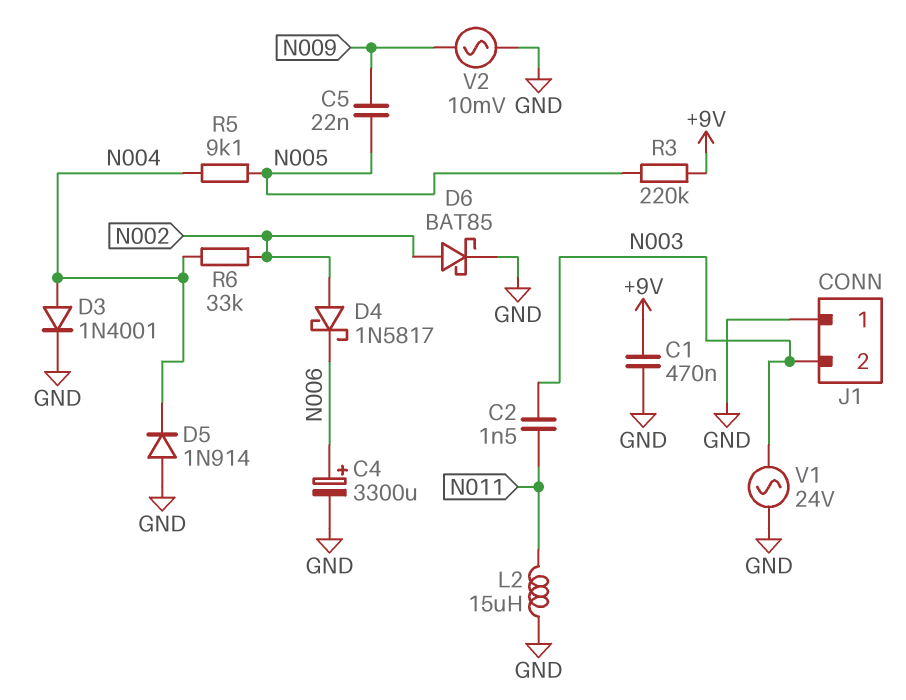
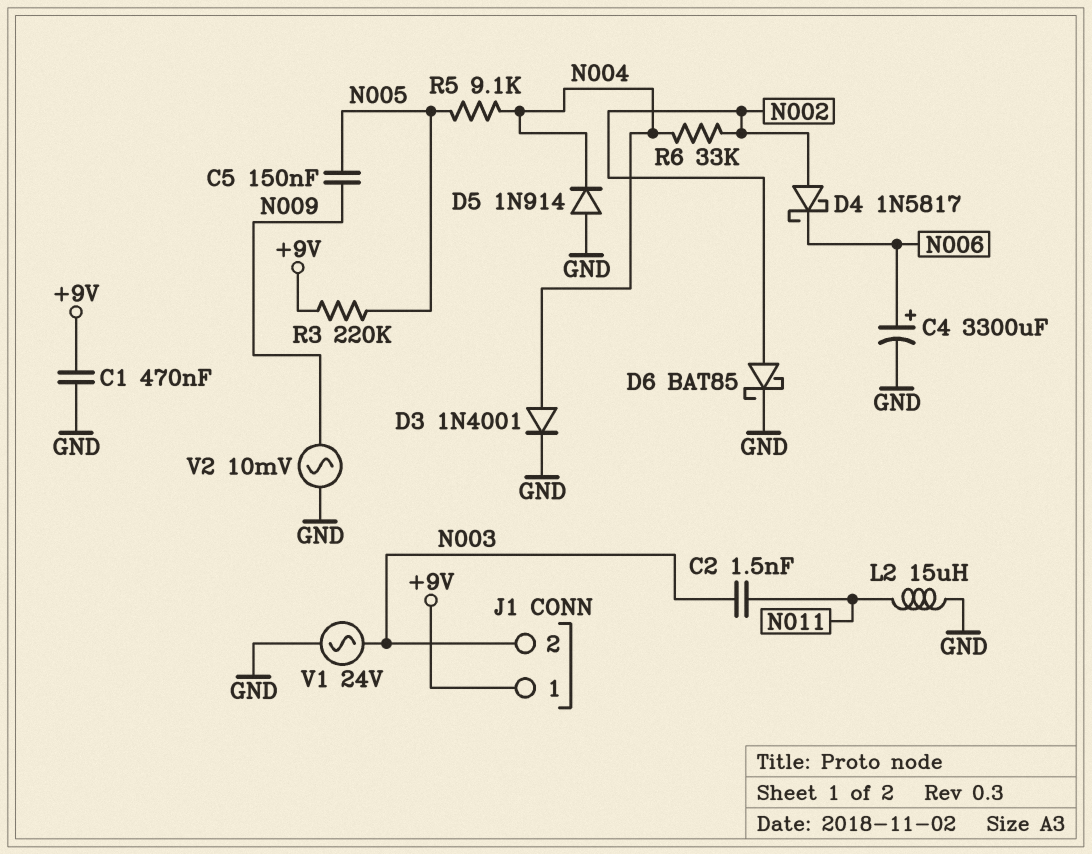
C5: 22nF (N005, N009) -> 150nF (N005, N009)
J1 pin 1: GND -> +9V

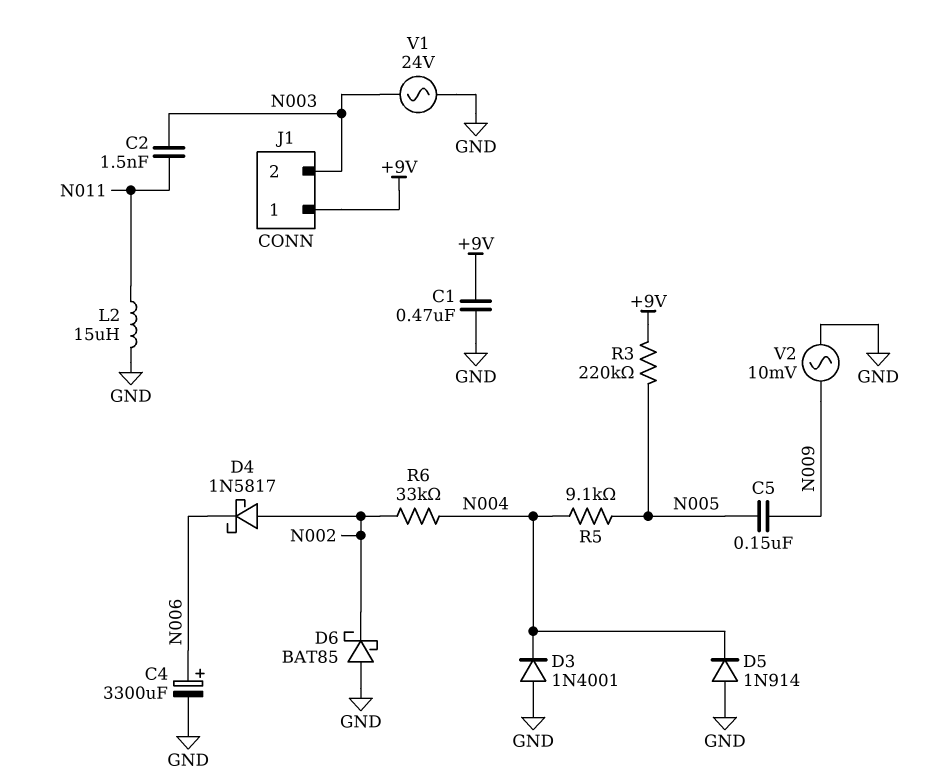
D3: diode 1N4001 (A N004, K GND) -> diode 1N4001 (A GND, K N004)
D6: schottky BAT85 (A N002, K GND) -> schottky BAT85 (A GND, K N002)

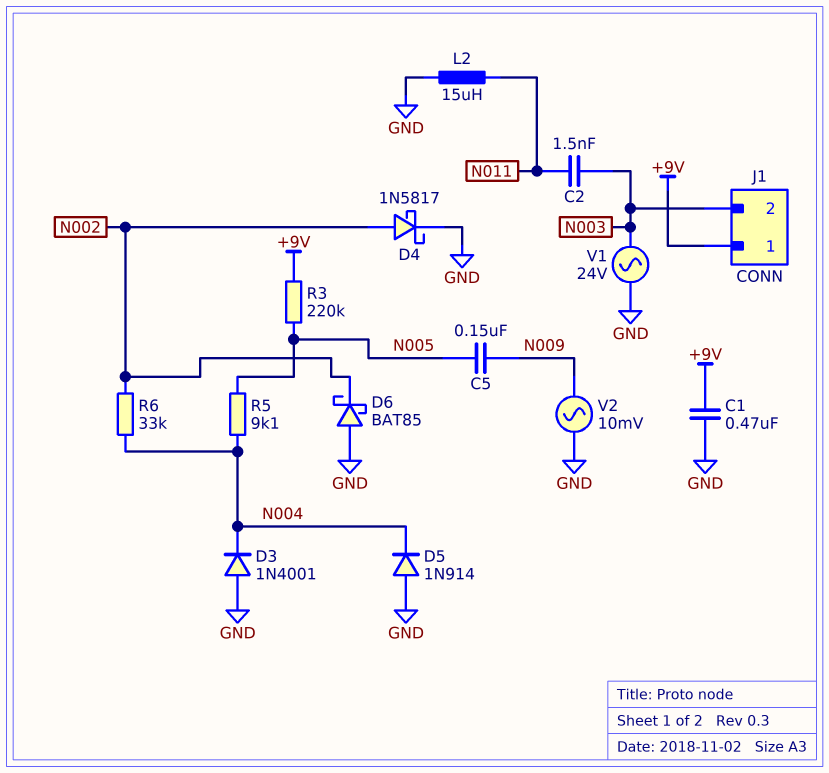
C4: 3300uF (plus N006, minus GND) -> none
D4: schottky 1N5817 (A N002, K N006) -> schottky 1N5817 (A N002, K GND)

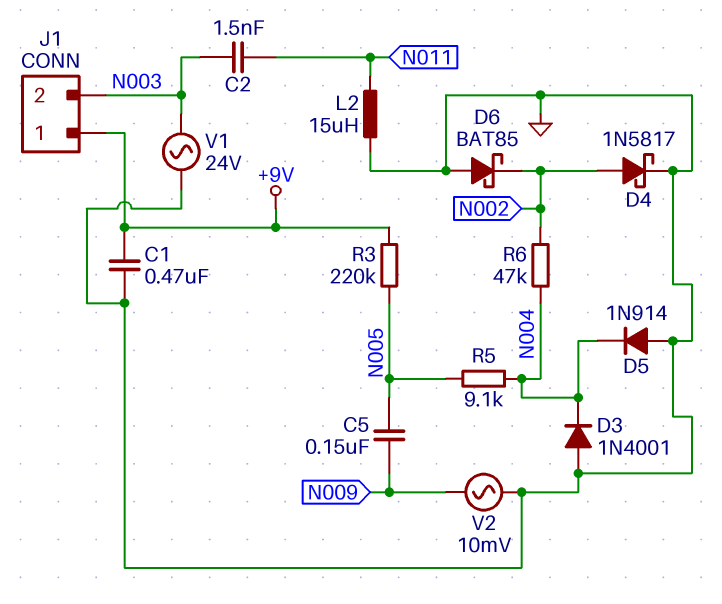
R6: 33k (N002, N004) -> 47k (N002, N004)

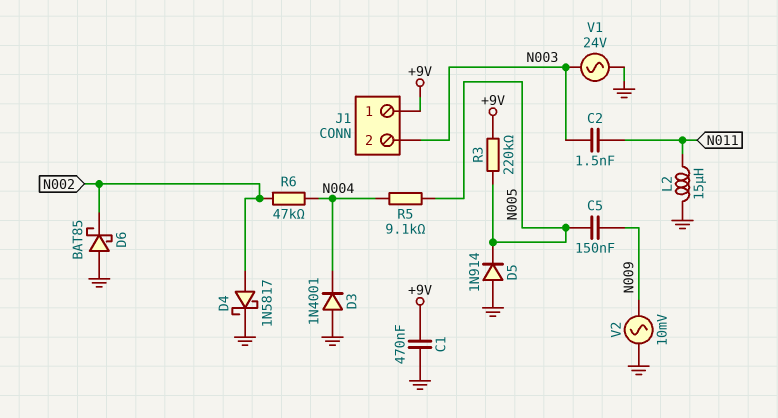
D5: diode 1N914 (A GND, K N004) -> diode 1N914 (A GND, K N005)

